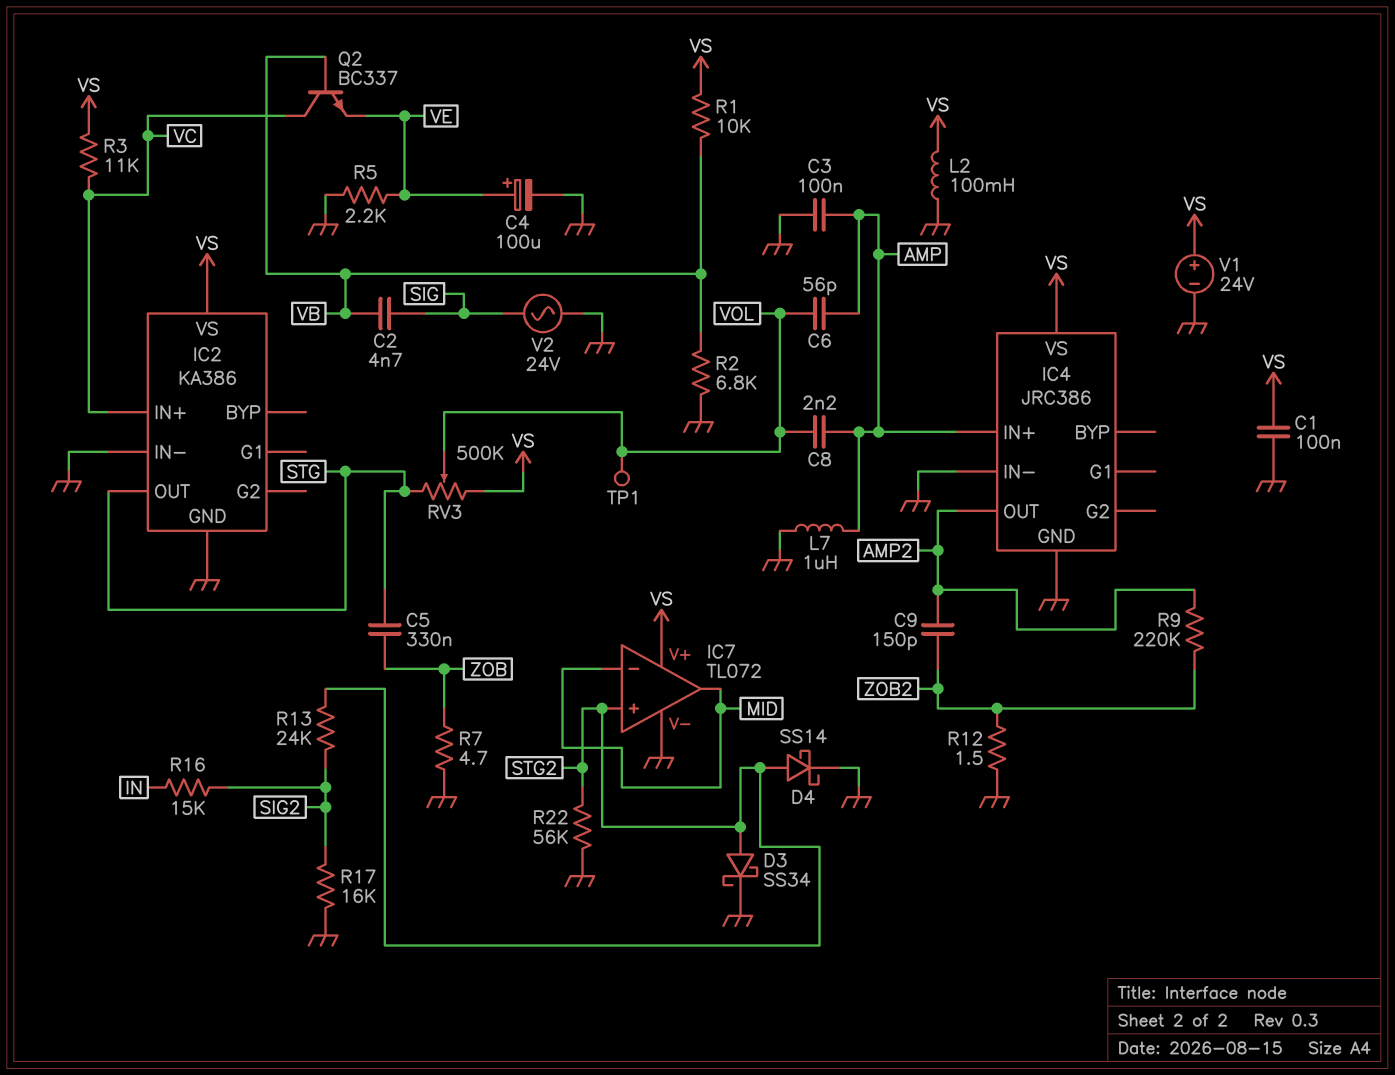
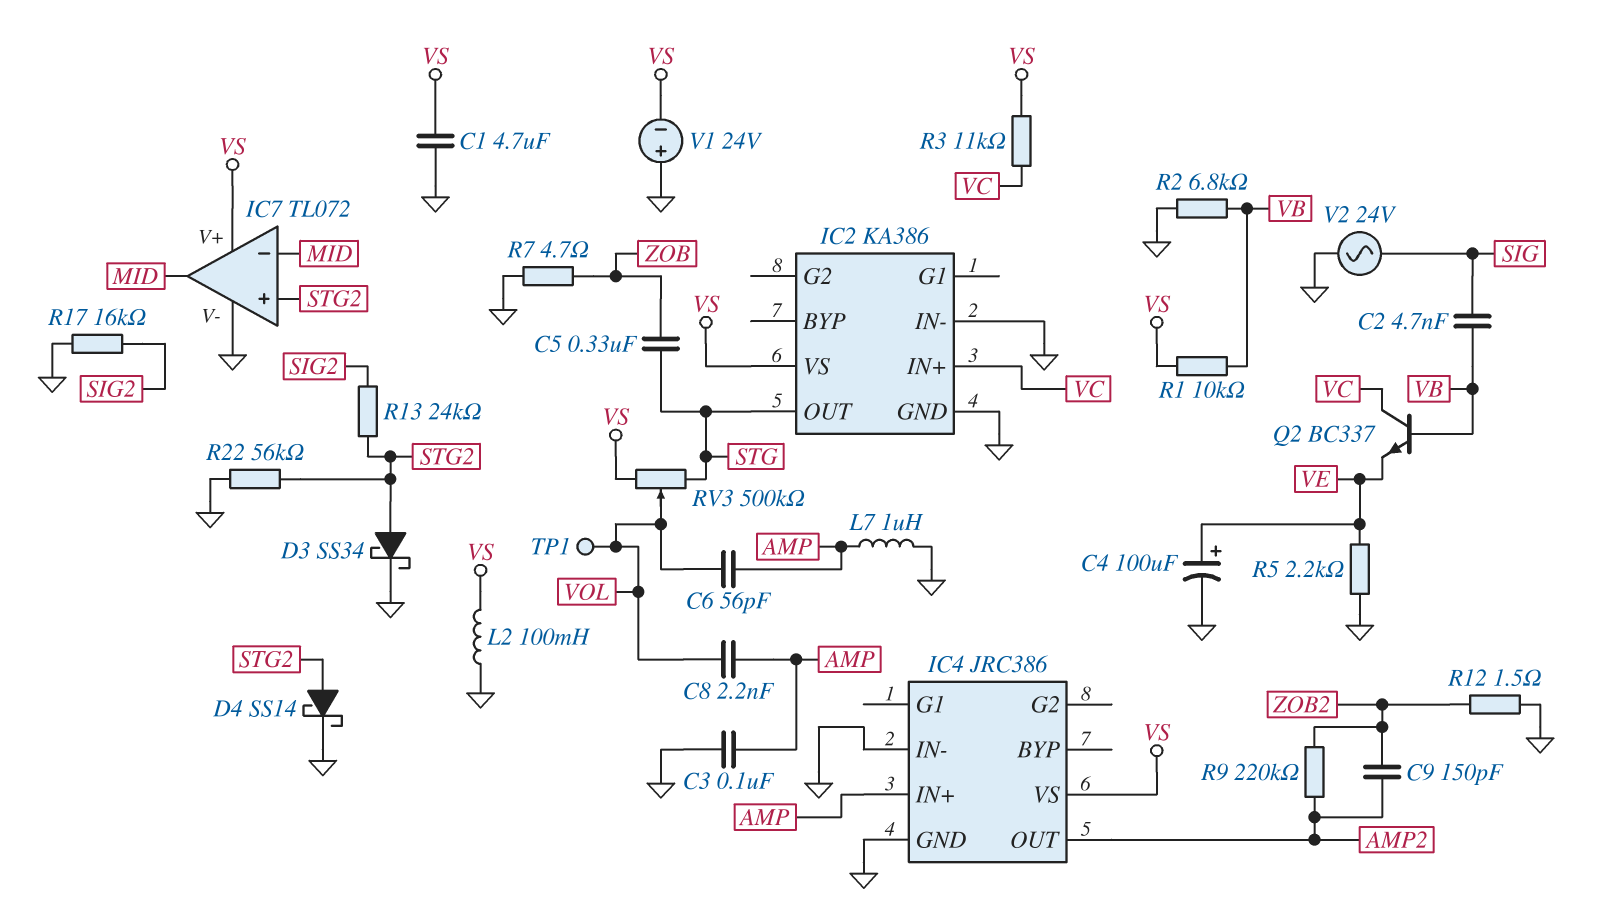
C1: 100nF (GND, VS) -> 4.7uF (GND, VS)
R16: 15k (IN, SIG2) -> none
V1: 24V (plus VS, minus GND) -> 24V (plus GND, minus VS)

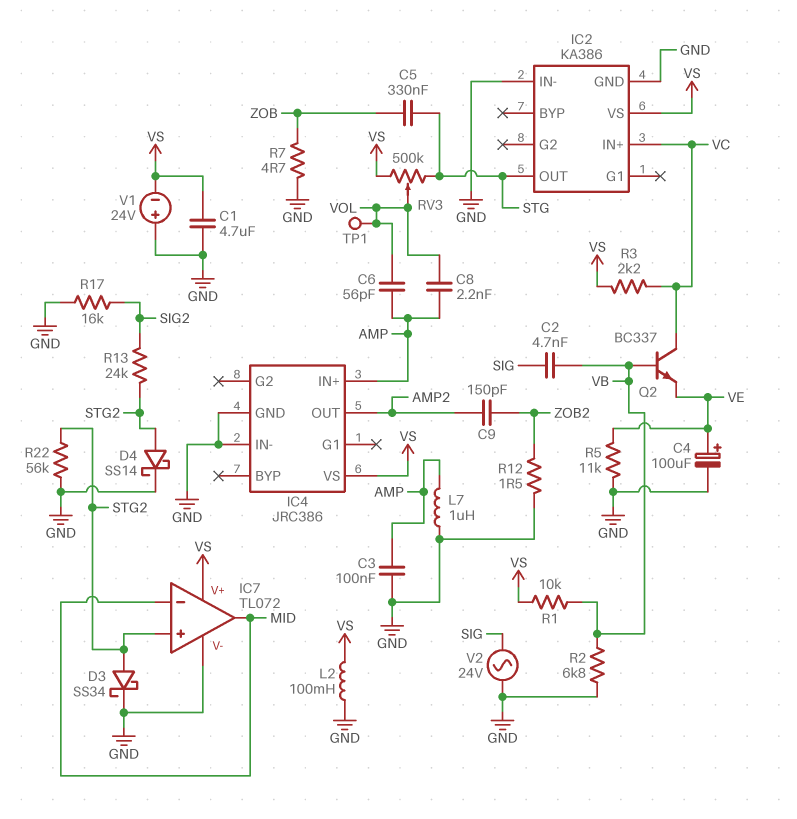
R3: 11k (VC, VS) -> 2.2k (VC, VS)
R5: 2.2k (GND, VE) -> 11k (GND, VE)
R9: 220k (AMP2, ZOB2) -> none

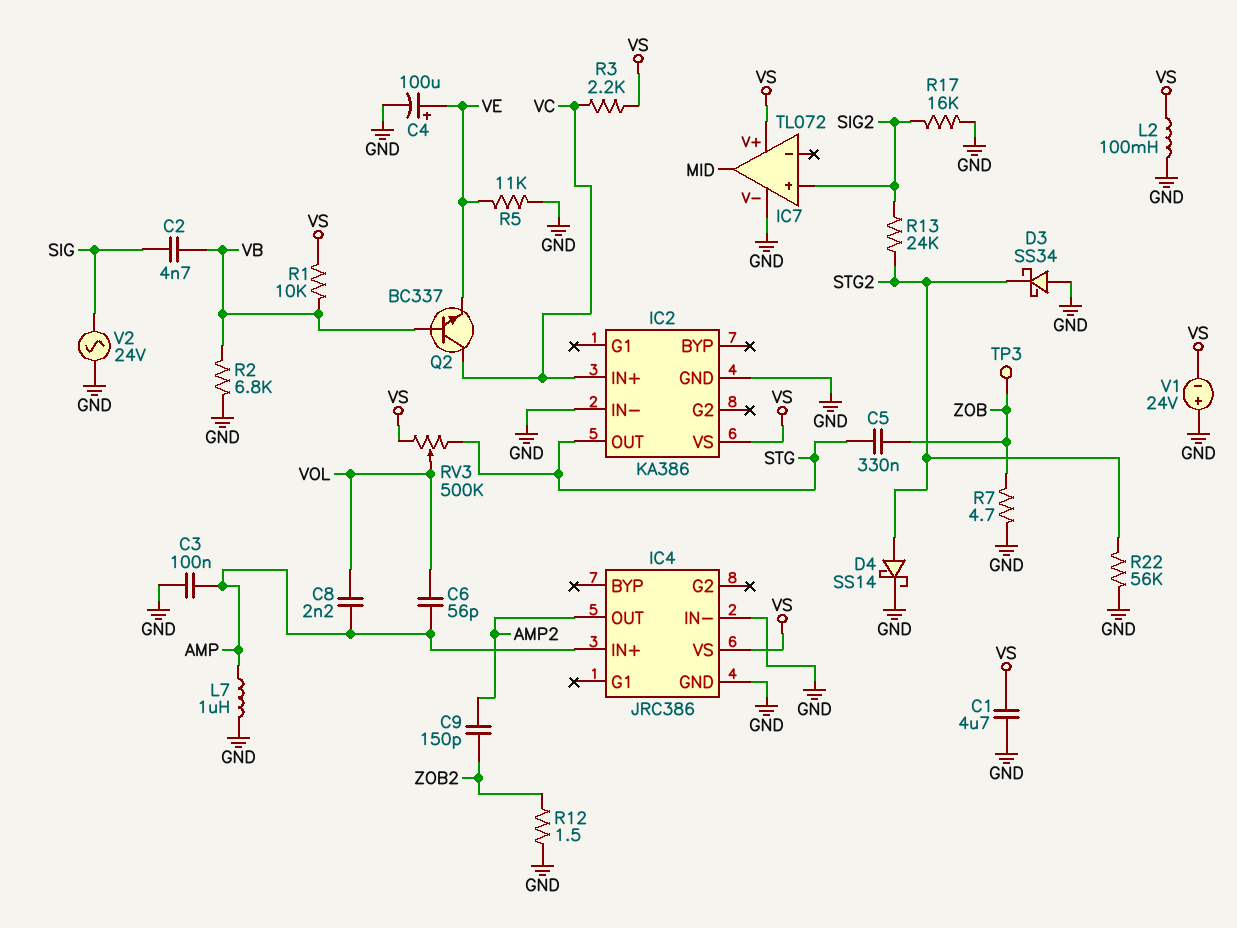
D3: schottky SS34 (A STG2, K GND) -> schottky SS34 (A GND, K STG2)
IC7 pin in+: STG2 -> SIG2
IC7 pin in-: MID -> none
TP1: test point (VOL) -> none
TP3: none -> test point (ZOB)

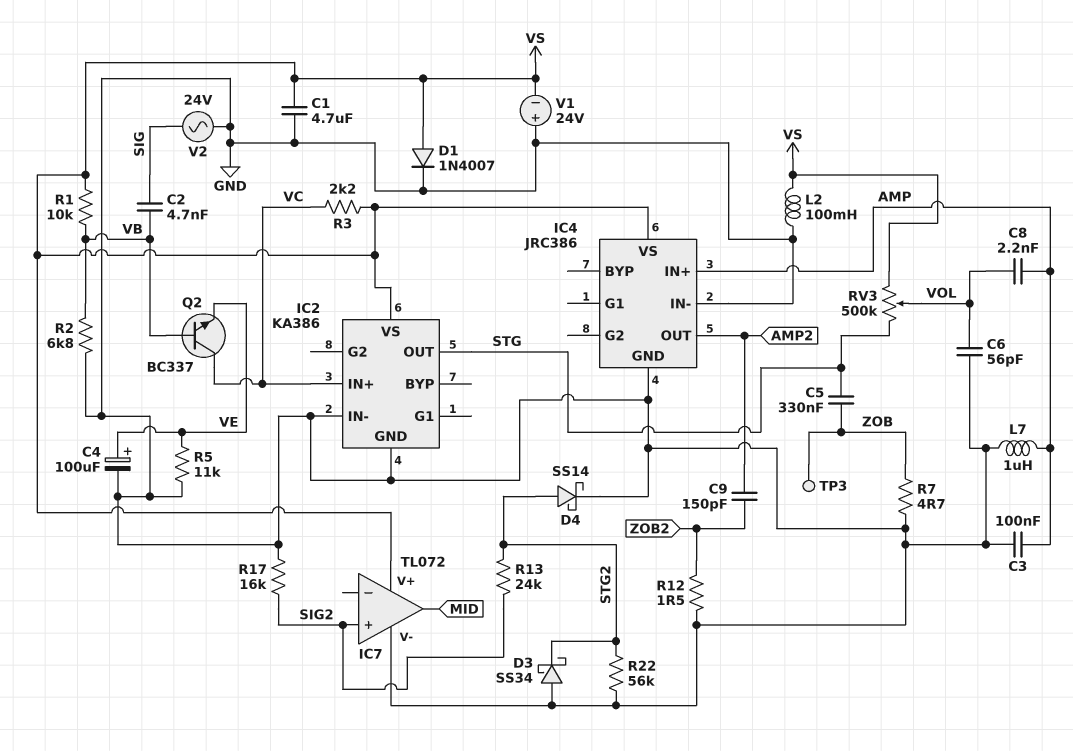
C6: 56pF (AMP, VOL) -> 56pF (GND, VOL)
D1: none -> diode 1N4007 (A VS, K GND)

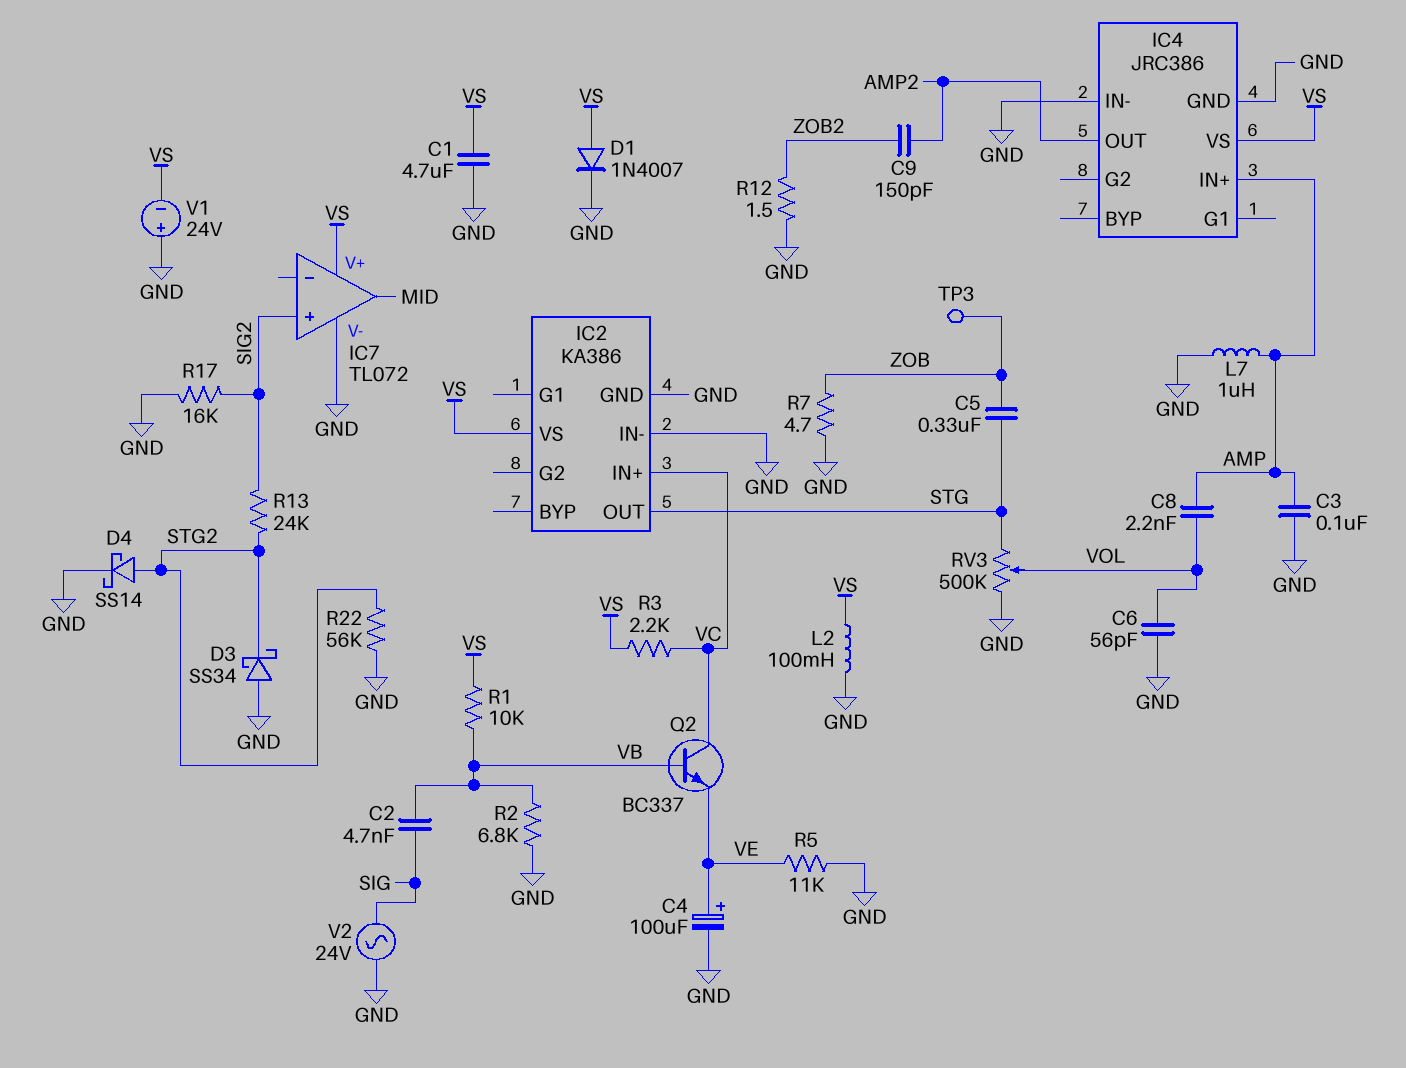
RV3: 500k (STG, VS, wiper VOL) -> 500k (GND, STG, wiper VOL)

